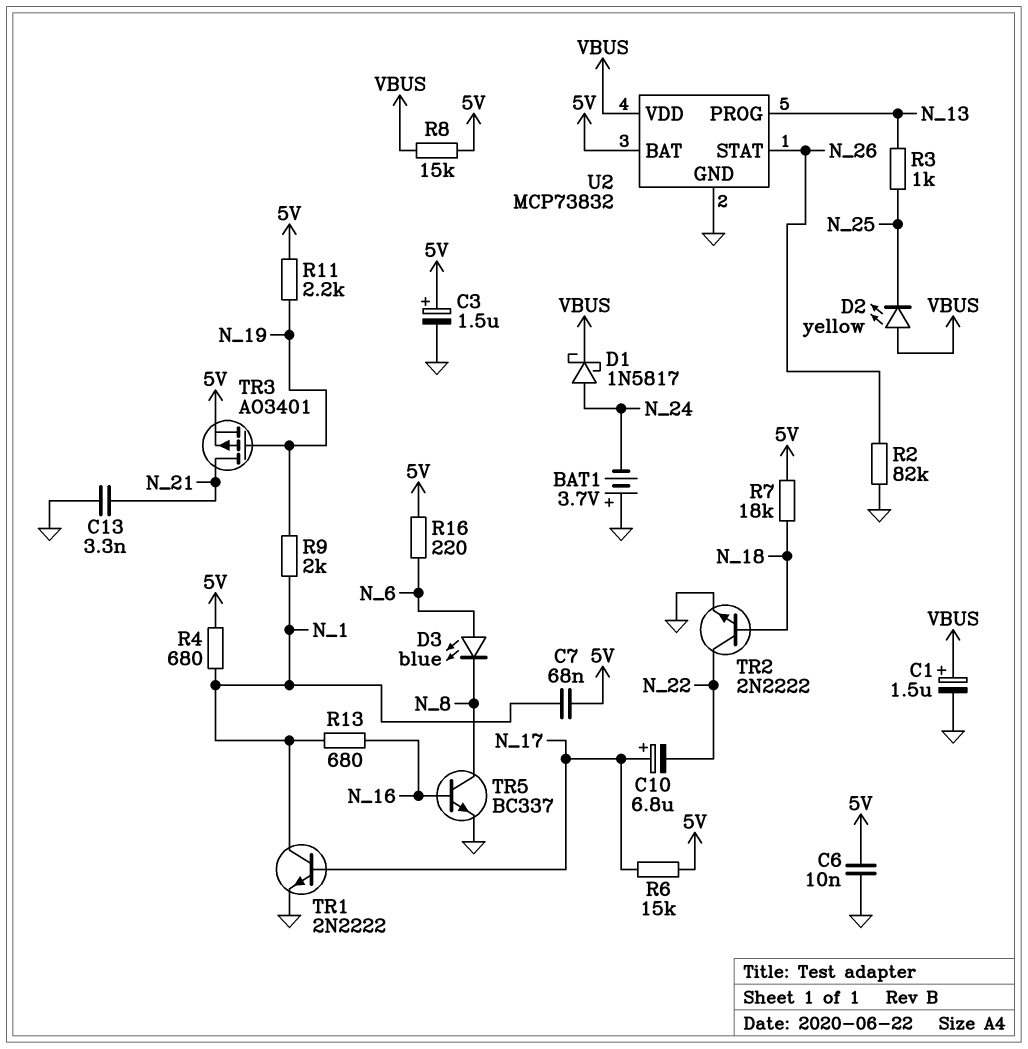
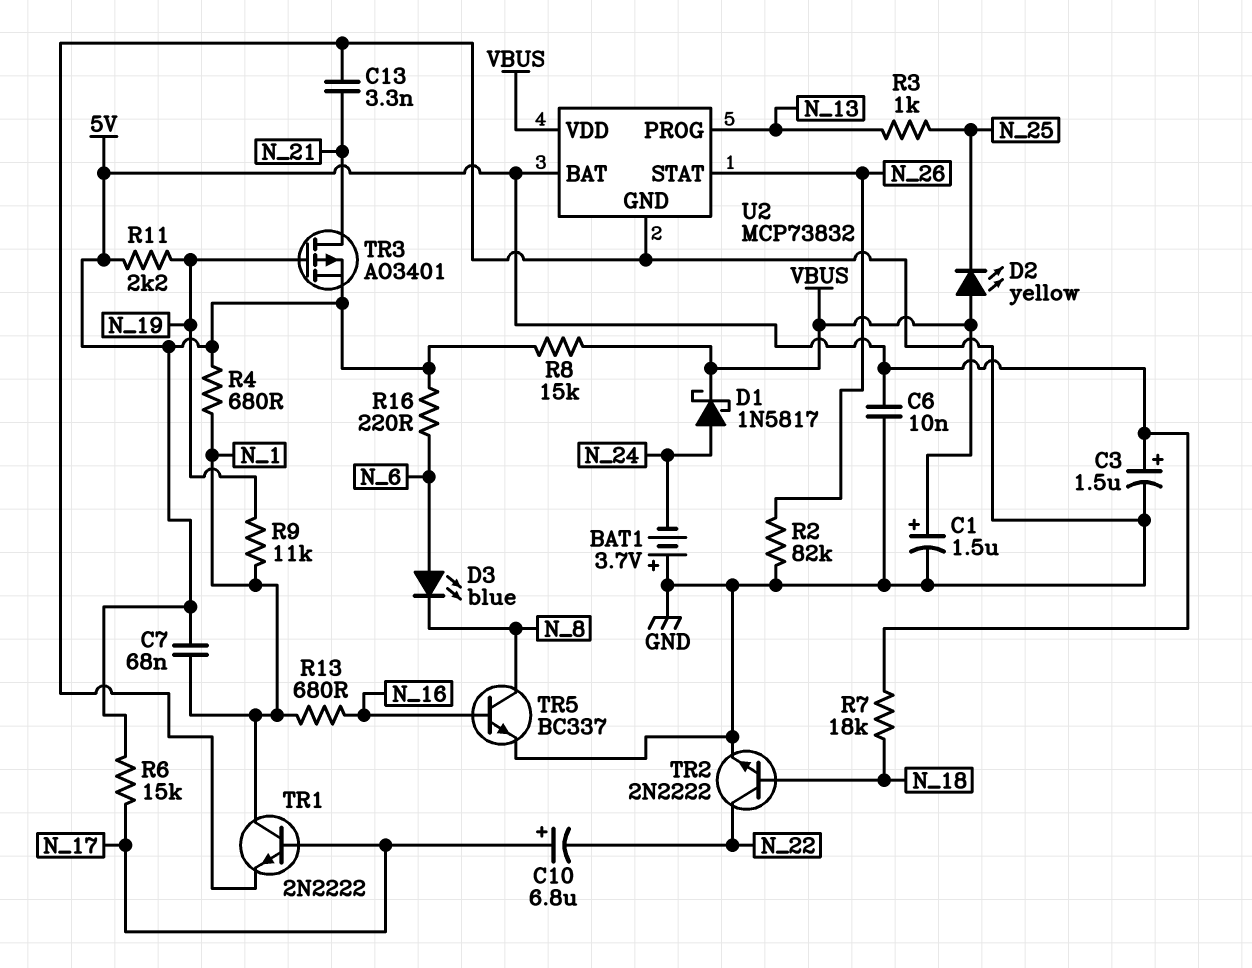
R9: 2k (N_1, N_19) -> 11k (N_1, N_19)

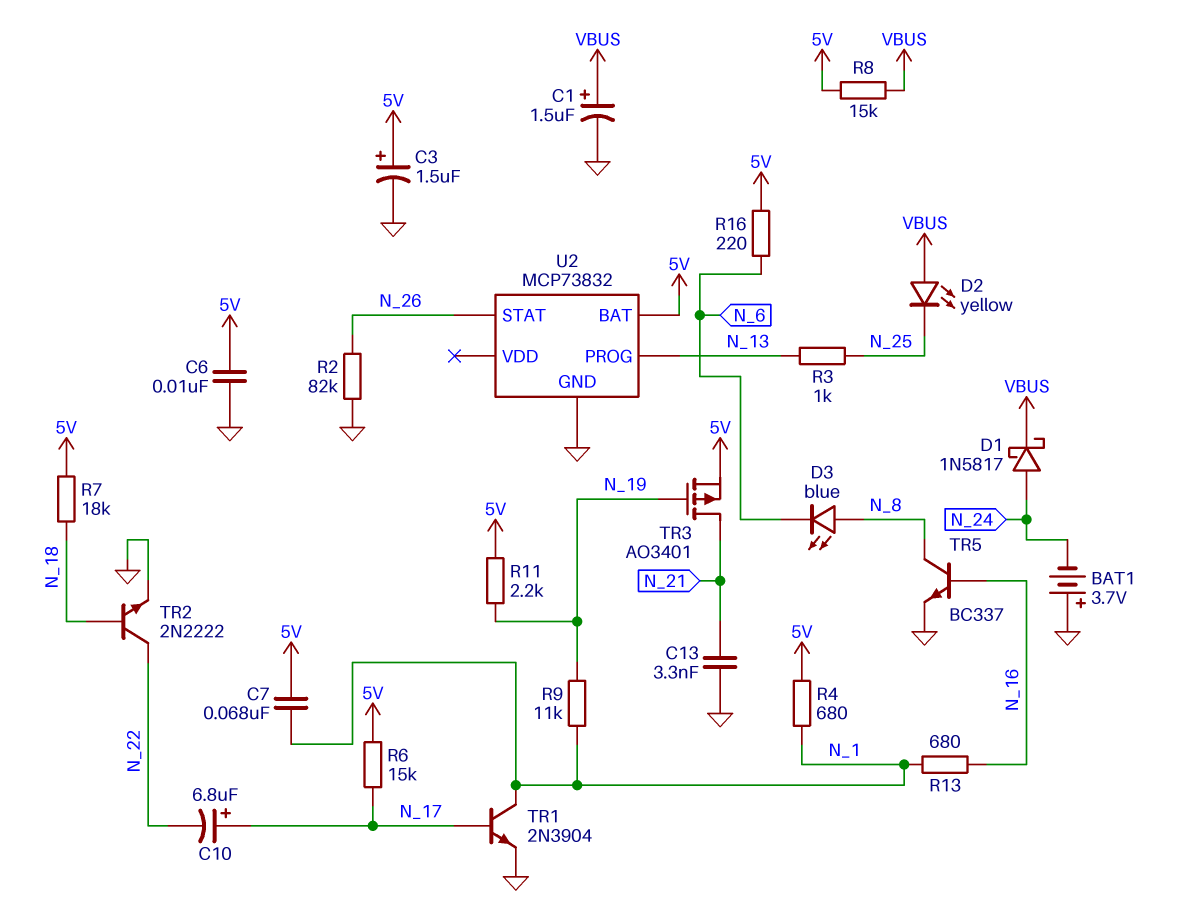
D3: LED blue (A N_6, K N_8) -> LED blue (A N_8, K N_6)
TR1: NPN 2N2222 (B N_17, C N_1, E GND) -> NPN 2N3904 (B N_17, C N_1, E GND)
U2 pin VDD: VBUS -> none

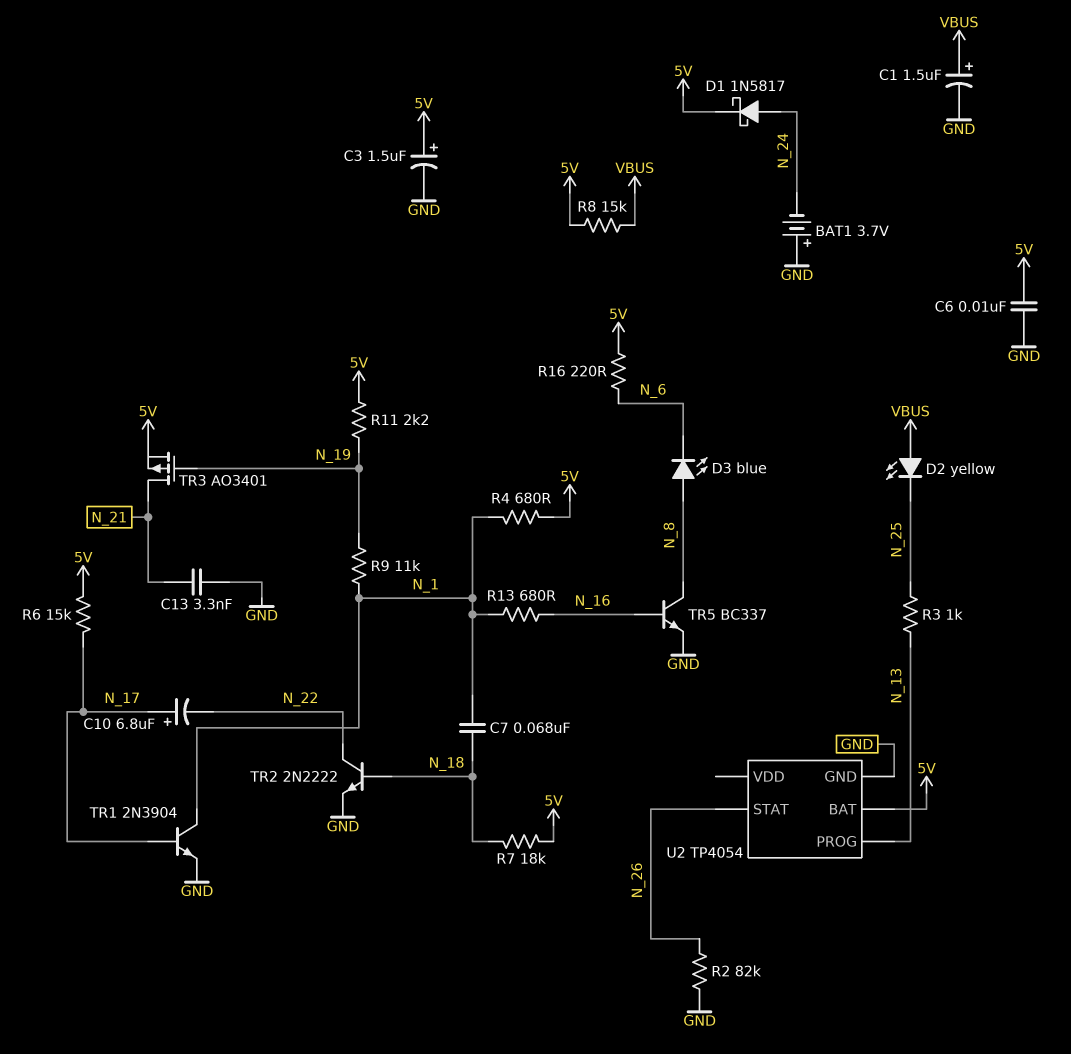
C7: 68nF (5V, N_1) -> 68nF (N_1, N_18)
D1: schottky 1N5817 (A N_24, K VBUS) -> schottky 1N5817 (A N_24, K 5V)
U2: MCP73832 -> TP4054

